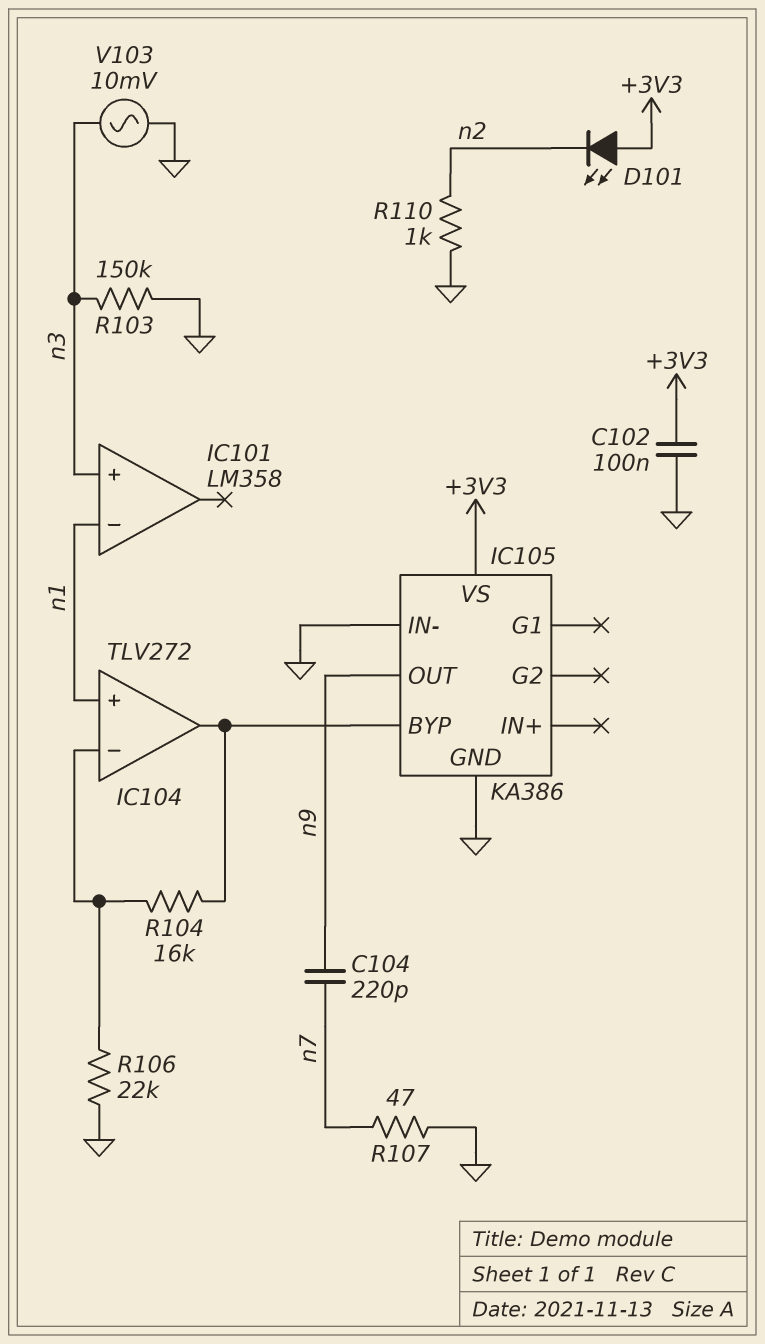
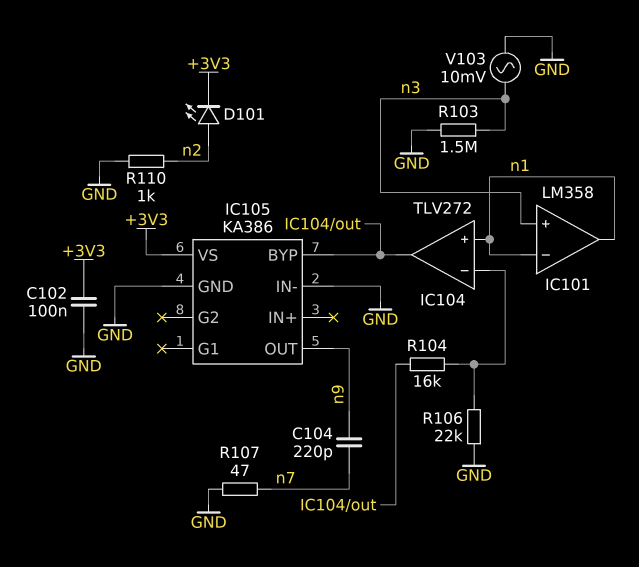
D101: LED (A +3V3, K n2) -> LED (A n2, K +3V3)
IC101 pin out: none -> n1
R103: 150k (GND, n3) -> 1.5M (GND, n3)

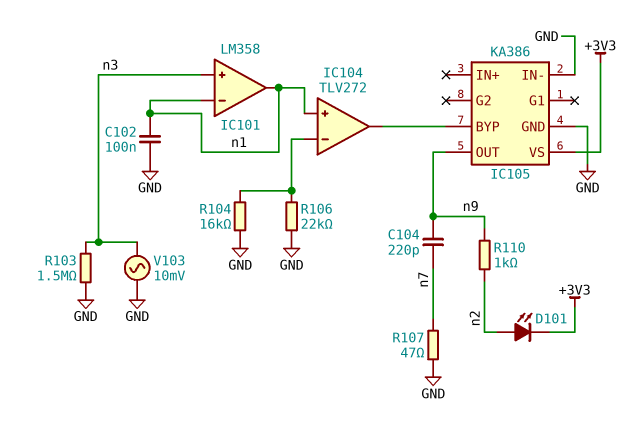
C102: 100nF (+3V3, GND) -> 100nF (GND, n1)
R104: 16k (IC104/in-, IC104/out) -> 16k (GND, IC104/in-)
R110: 1k (GND, n2) -> 1k (n2, n9)

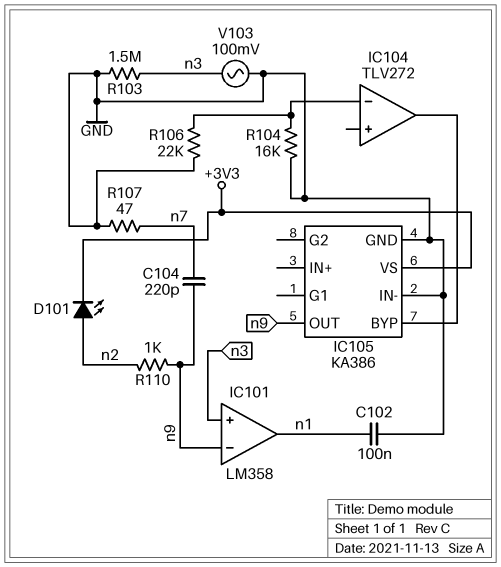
IC101 pin in-: n1 -> n9
IC104 pin in+: n1 -> none
V103: AC 10mV (GND, n3) -> AC 100mV (GND, n3)

